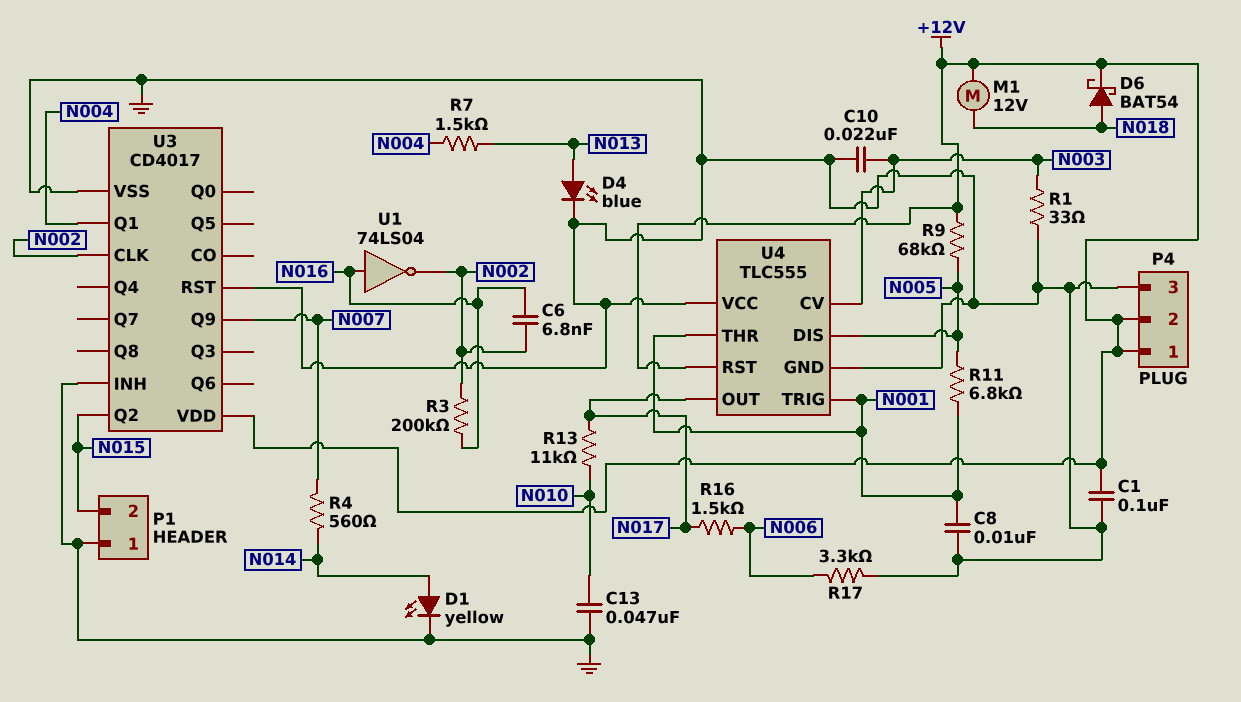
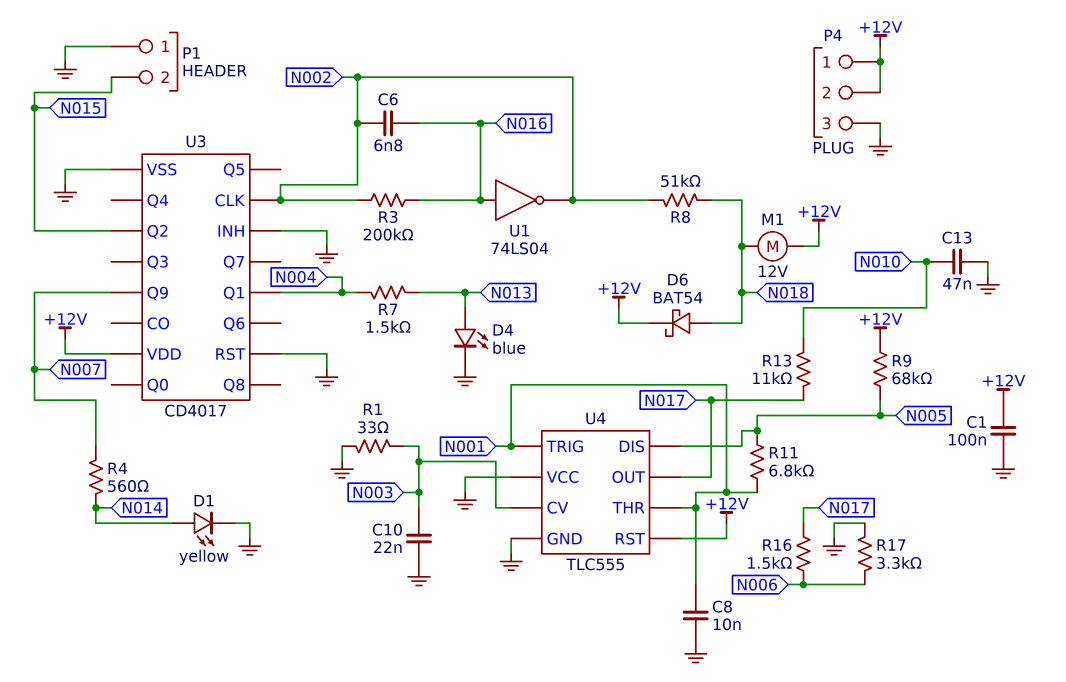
R8: none -> 51k (N002, N018)

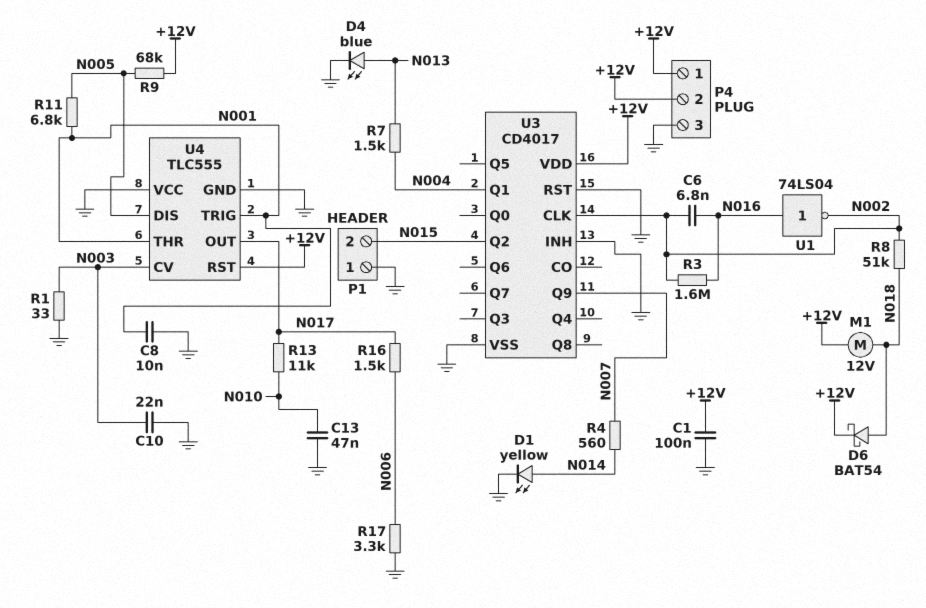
R3: 200k (N002, N016) -> 1.6M (N002, N016)

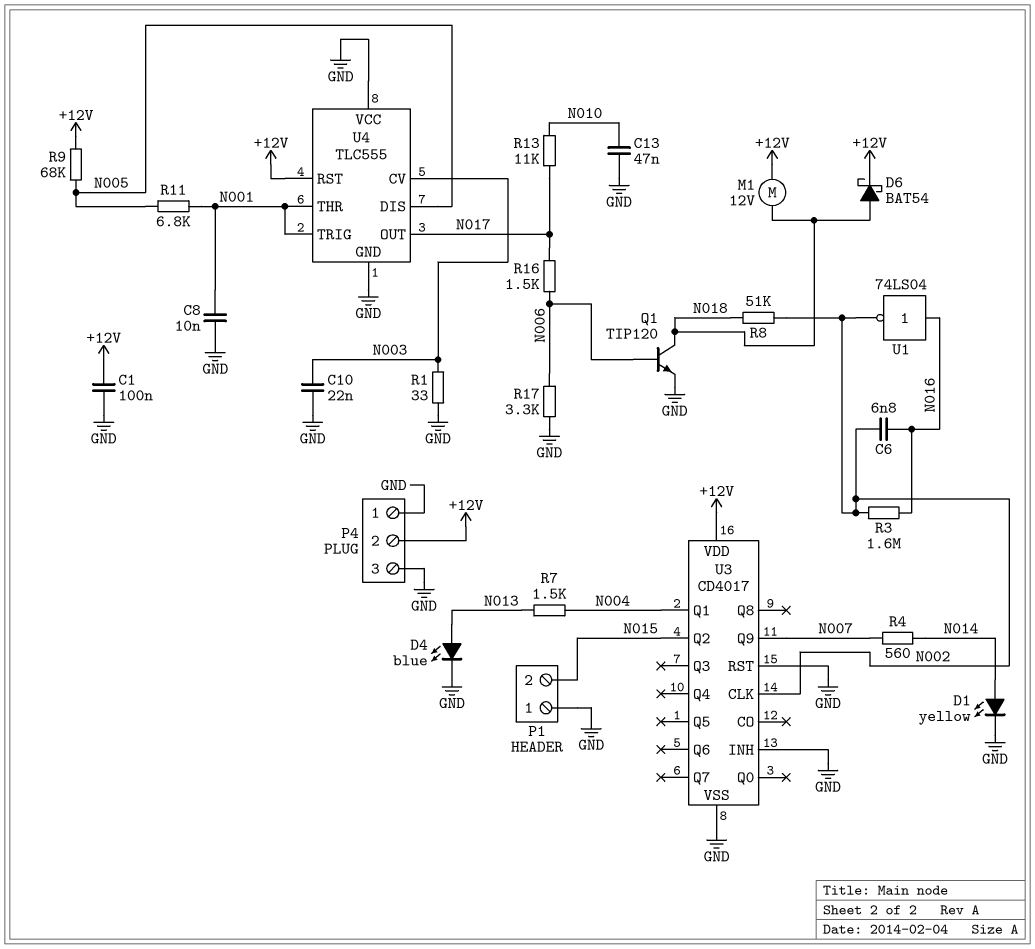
P4 pin 1: +12V -> GND
Q1: none -> NPN TIP120 (B N006, C N018, E GND)

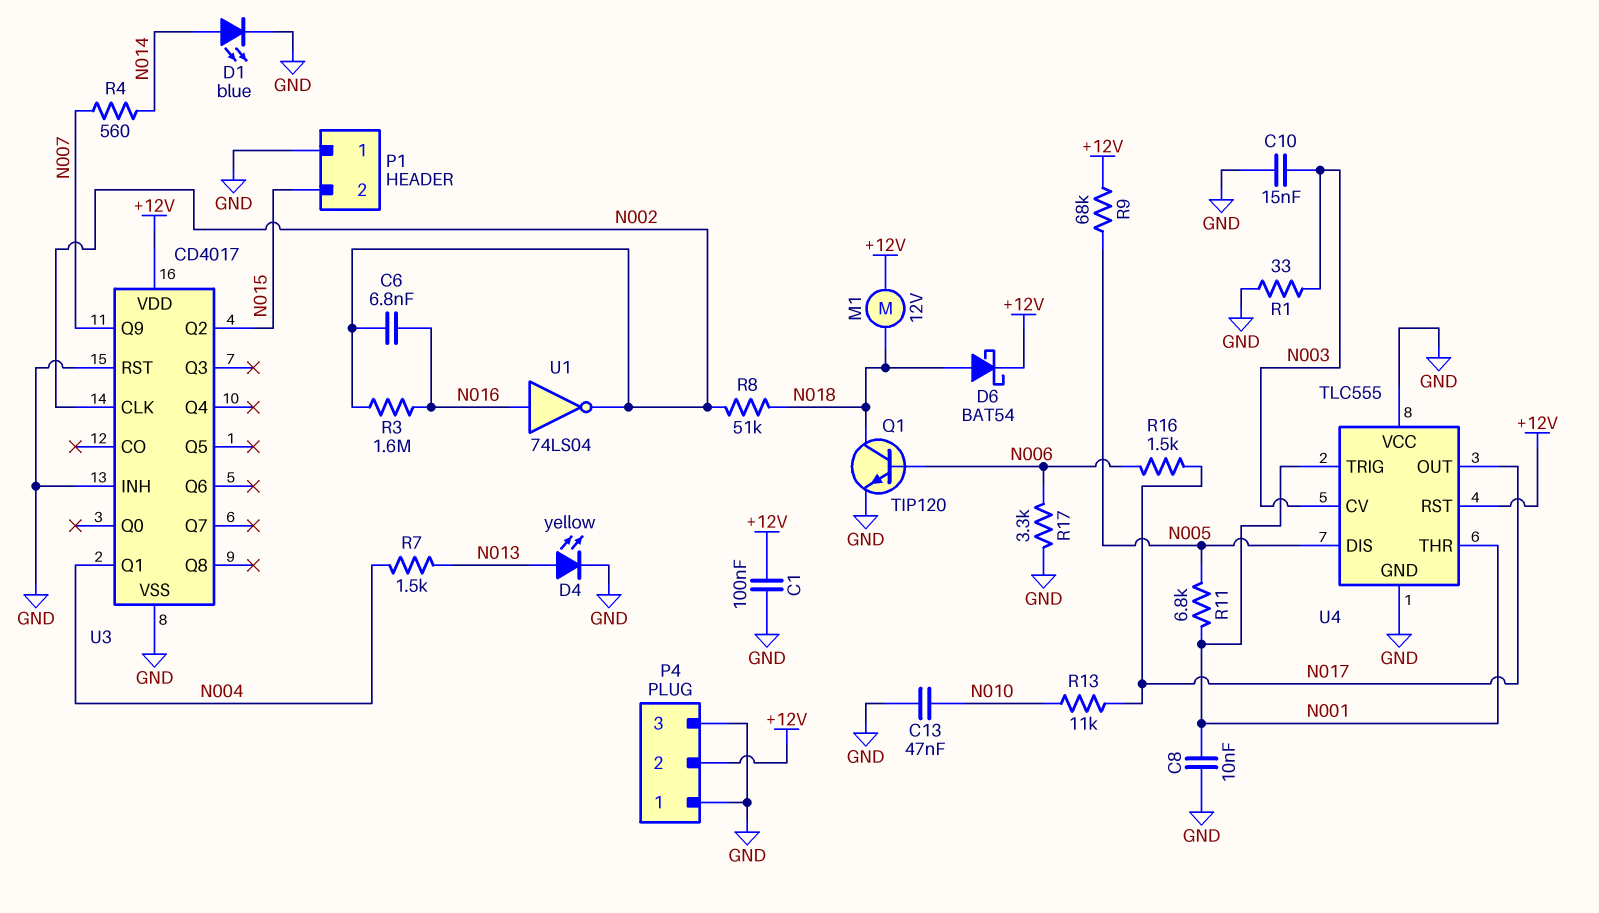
C10: 22nF (GND, N003) -> 15nF (GND, N003)
D1: LED yellow (A N014, K GND) -> LED blue (A N014, K GND)
D4: LED blue (A N013, K GND) -> LED yellow (A N013, K GND)

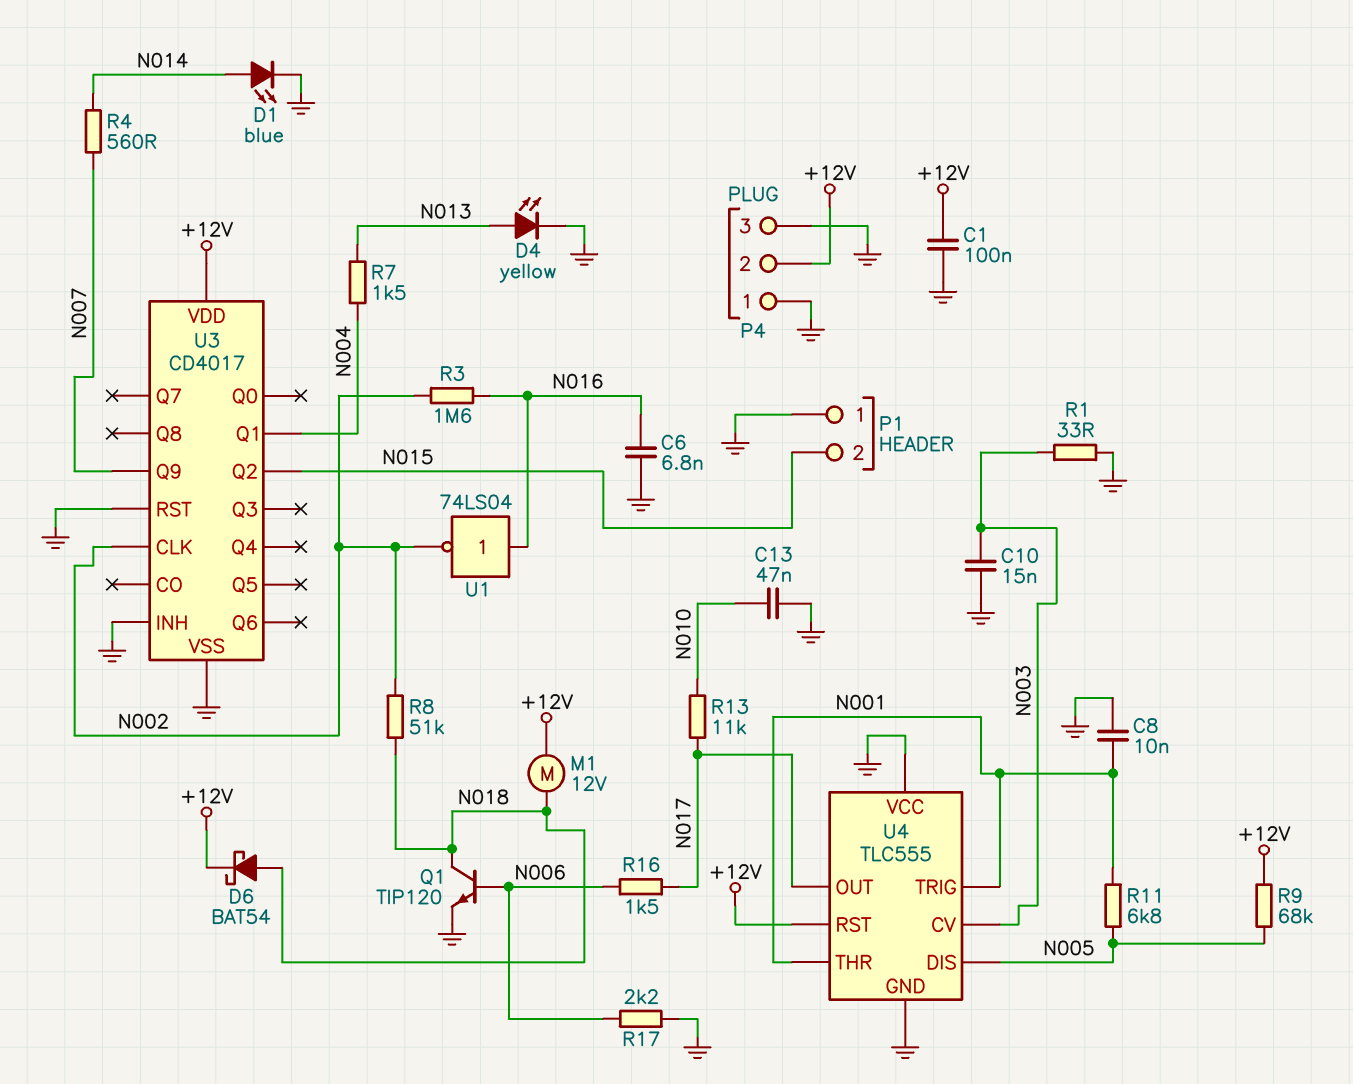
C6: 6.8nF (N002, N016) -> 6.8nF (GND, N016)
R17: 3.3k (GND, N006) -> 2.2k (GND, N006)

